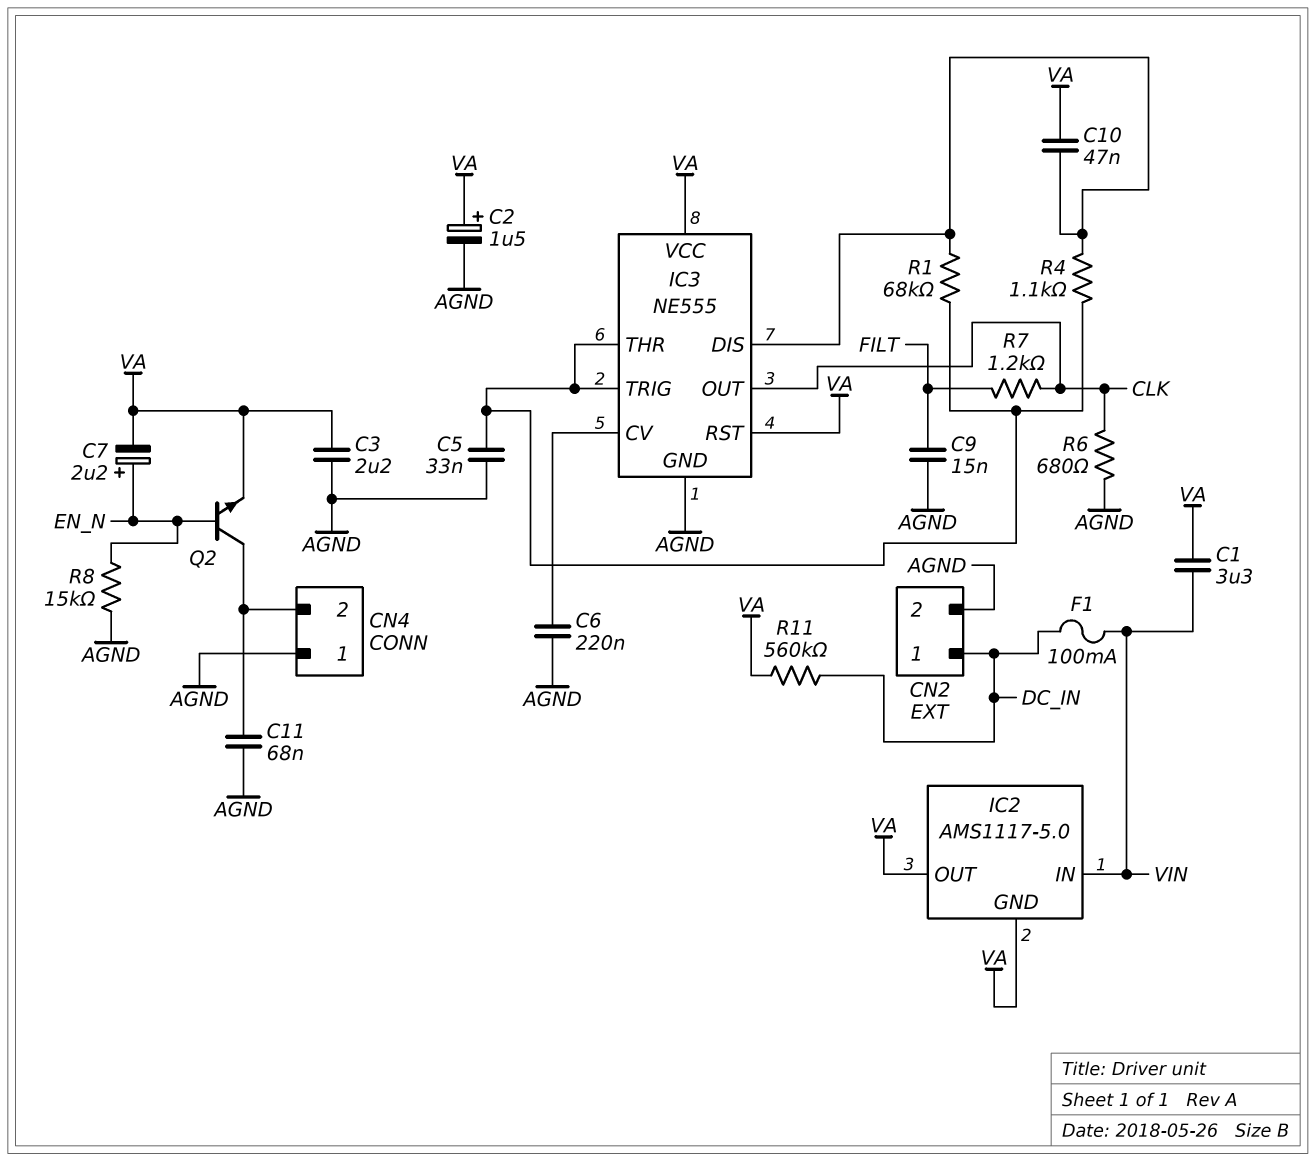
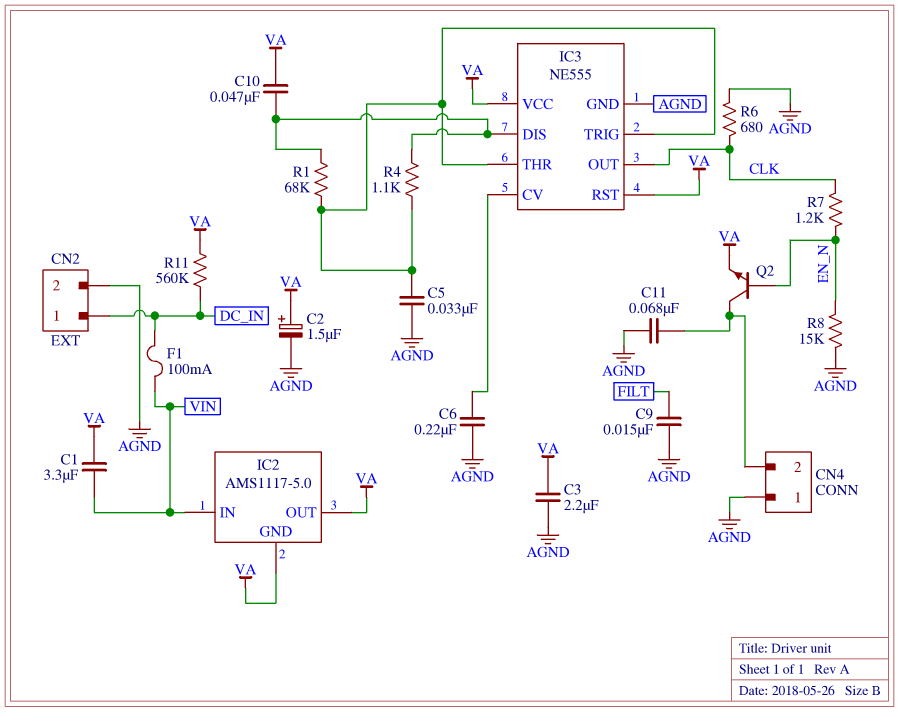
C7: 2.2uF (plus EN_N, minus VA) -> none
R7: 1.2k (CLK, FILT) -> 1.2k (CLK, EN_N)

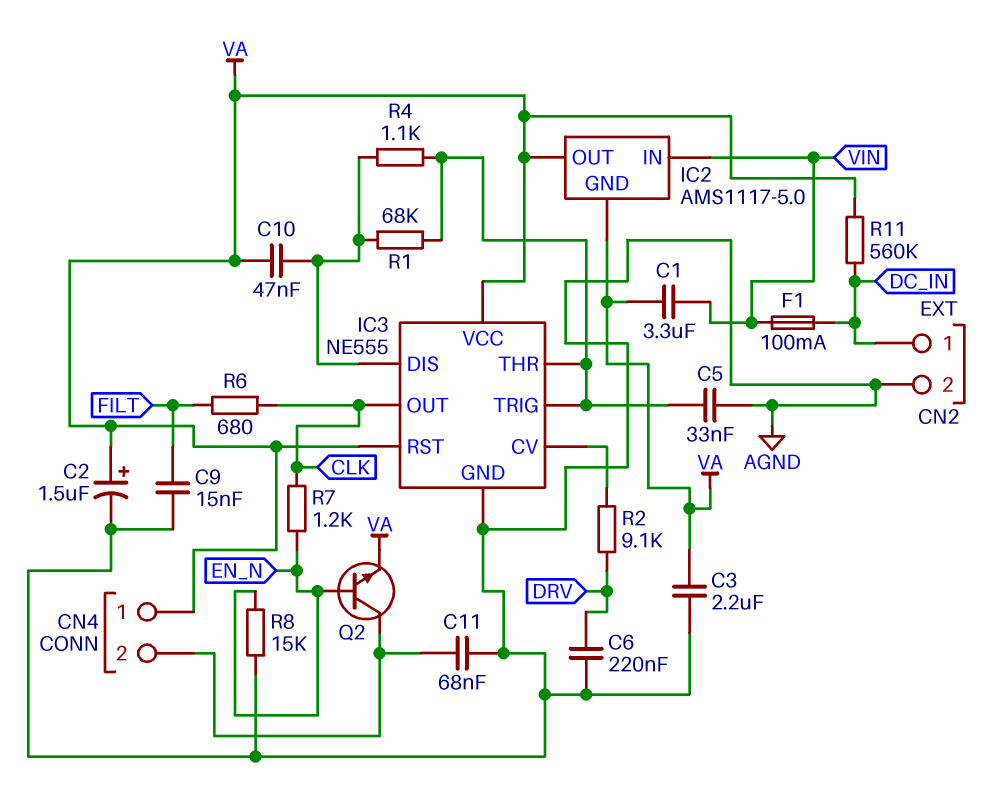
C6: 220nF (AGND, IC3/CV) -> 220nF (AGND, DRV)
CN4 pin 1: AGND -> VA
R2: none -> 9.1k (DRV, IC3/CV)
R6: 680 (AGND, CLK) -> 680 (CLK, FILT)

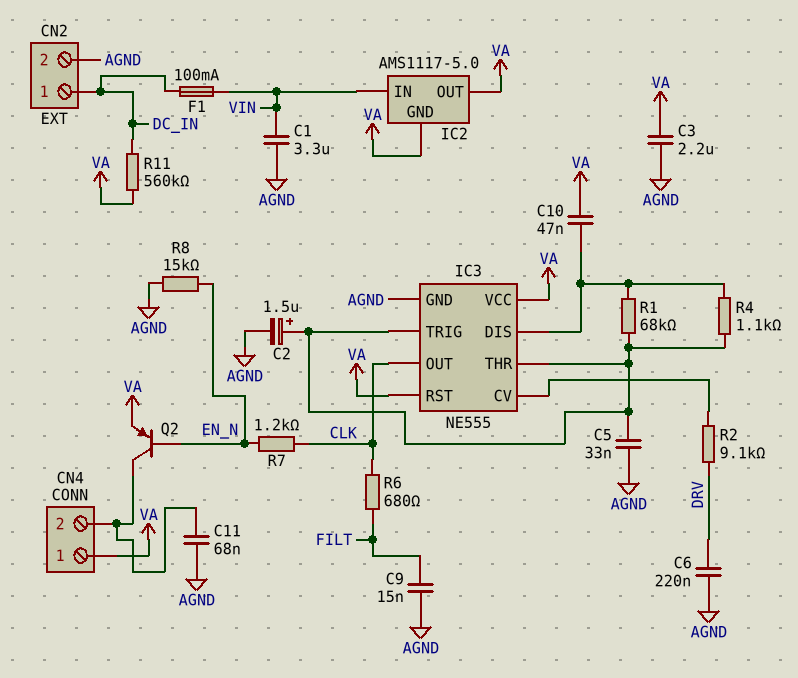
C1: 3.3uF (VA, VIN) -> 3.3uF (AGND, VIN)
C2: 1.5uF (plus VA, minus AGND) -> 1.5uF (plus IC3/THR, minus AGND)
Q2: NPN (B EN_N, C CN4/2, E VA) -> PNP (B EN_N, C CN4/2, E VA)

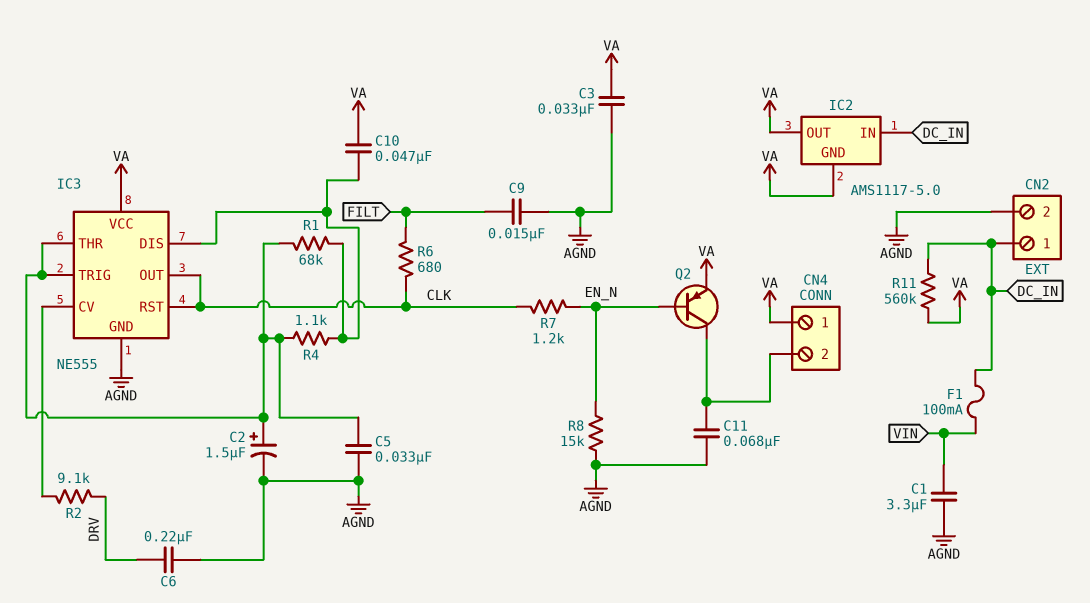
C3: 2.2uF (AGND, VA) -> 33nF (AGND, VA)
IC2 pin IN: VIN -> DC_IN
IC3 pin RST: VA -> CLK

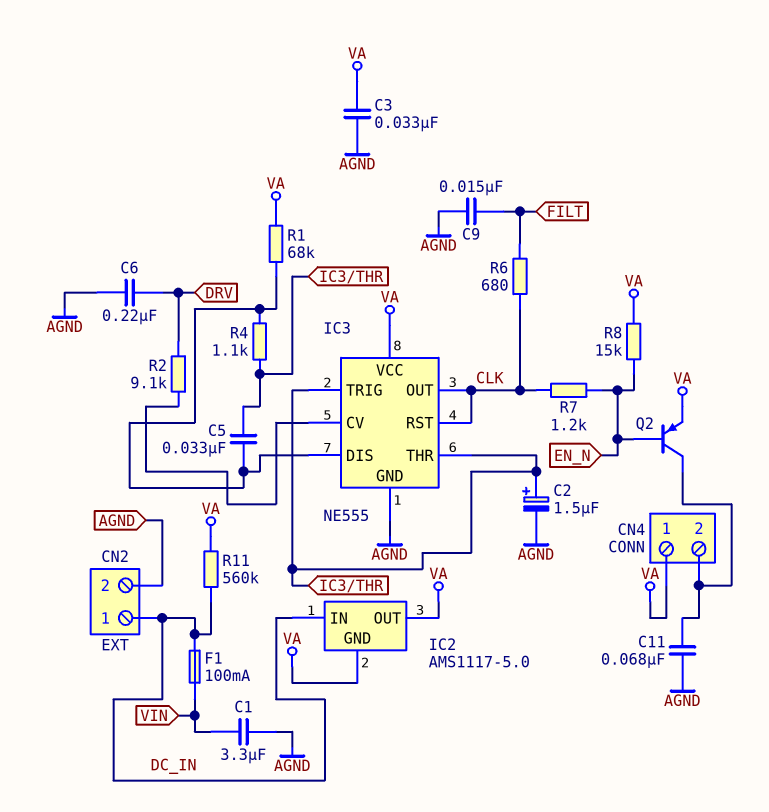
C5: 33nF (AGND, IC3/THR) -> 33nF (IC3/DIS, IC3/THR)
C10: 47nF (IC3/DIS, VA) -> none
R1: 68k (IC3/DIS, IC3/THR) -> 68k (IC3/DIS, VA)
R8: 15k (AGND, EN_N) -> 15k (EN_N, VA)

